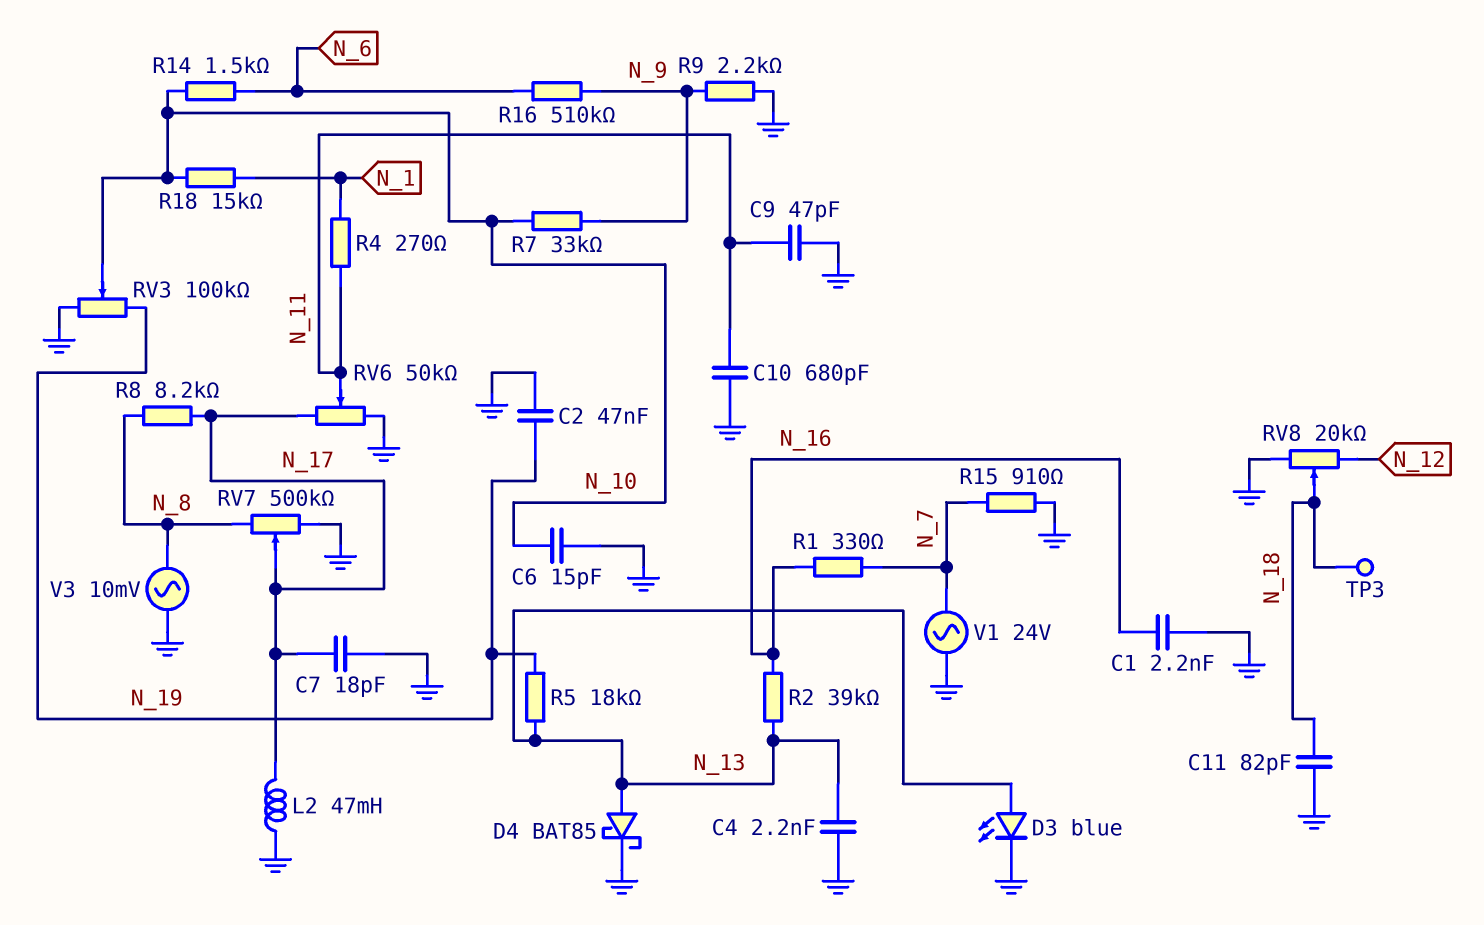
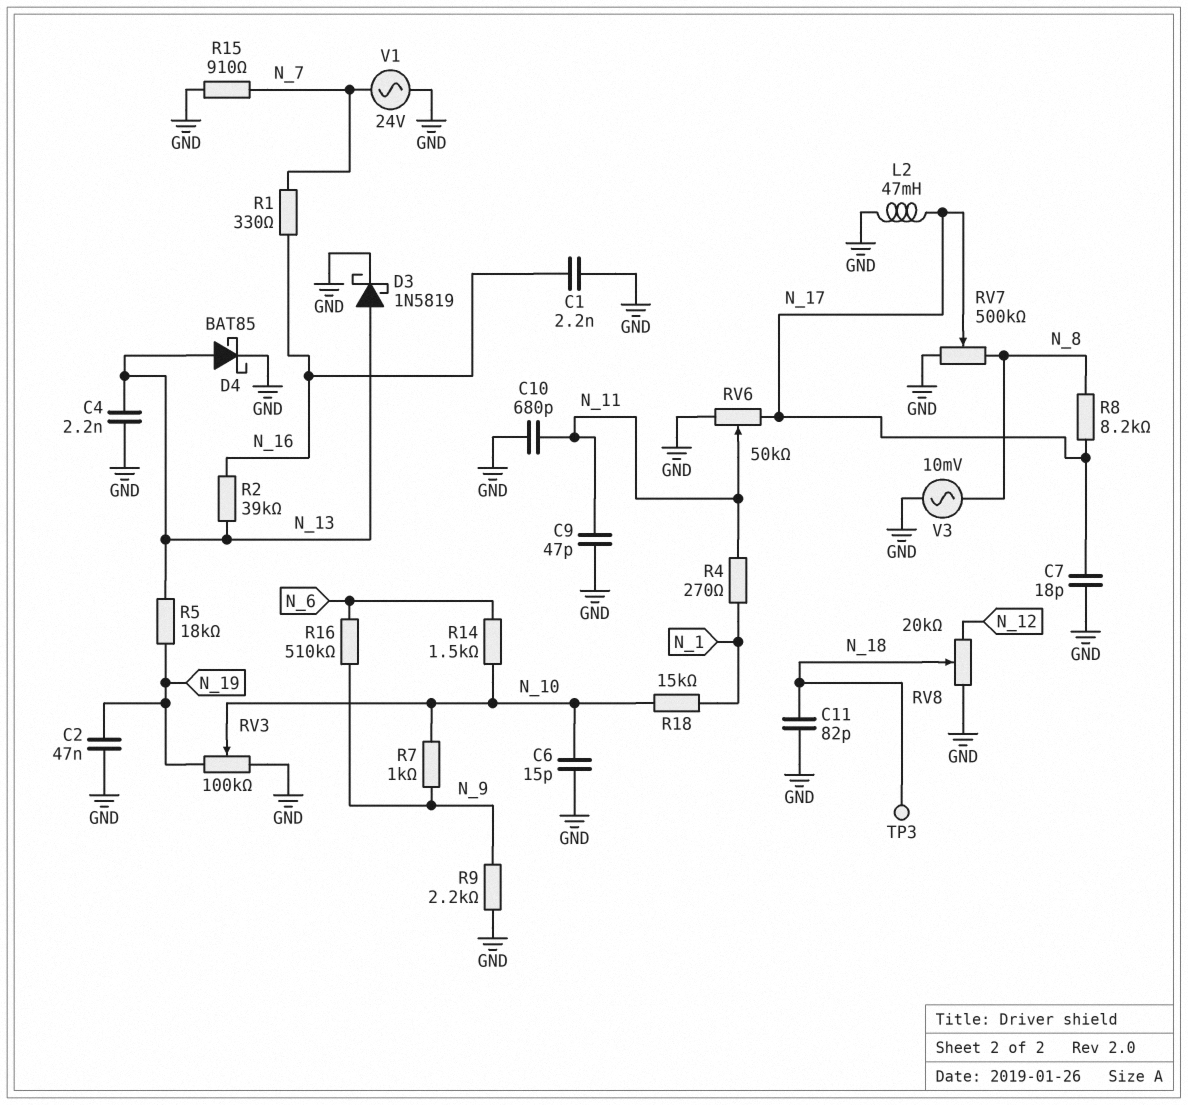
D3: LED blue (A N_13, K GND) -> schottky 1N5819 (A N_13, K GND)
R7: 33k (N_9, N_10) -> 1k (N_9, N_10)

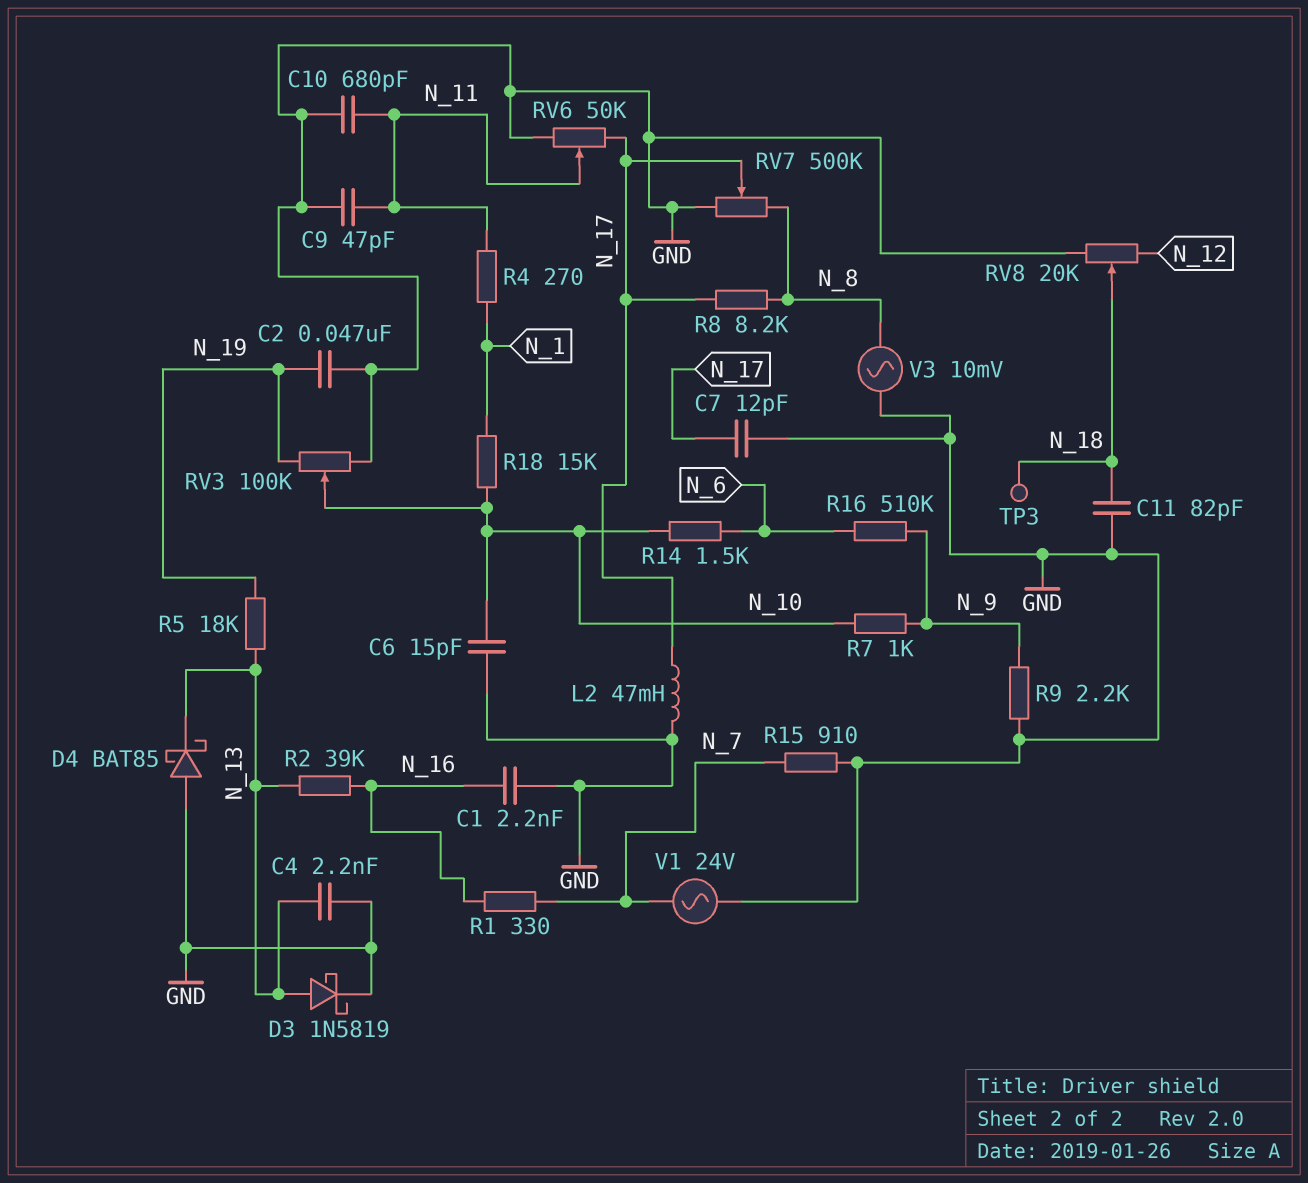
C7: 18pF (GND, N_17) -> 12pF (GND, N_17)
D4: schottky BAT85 (A N_13, K GND) -> schottky BAT85 (A GND, K N_13)

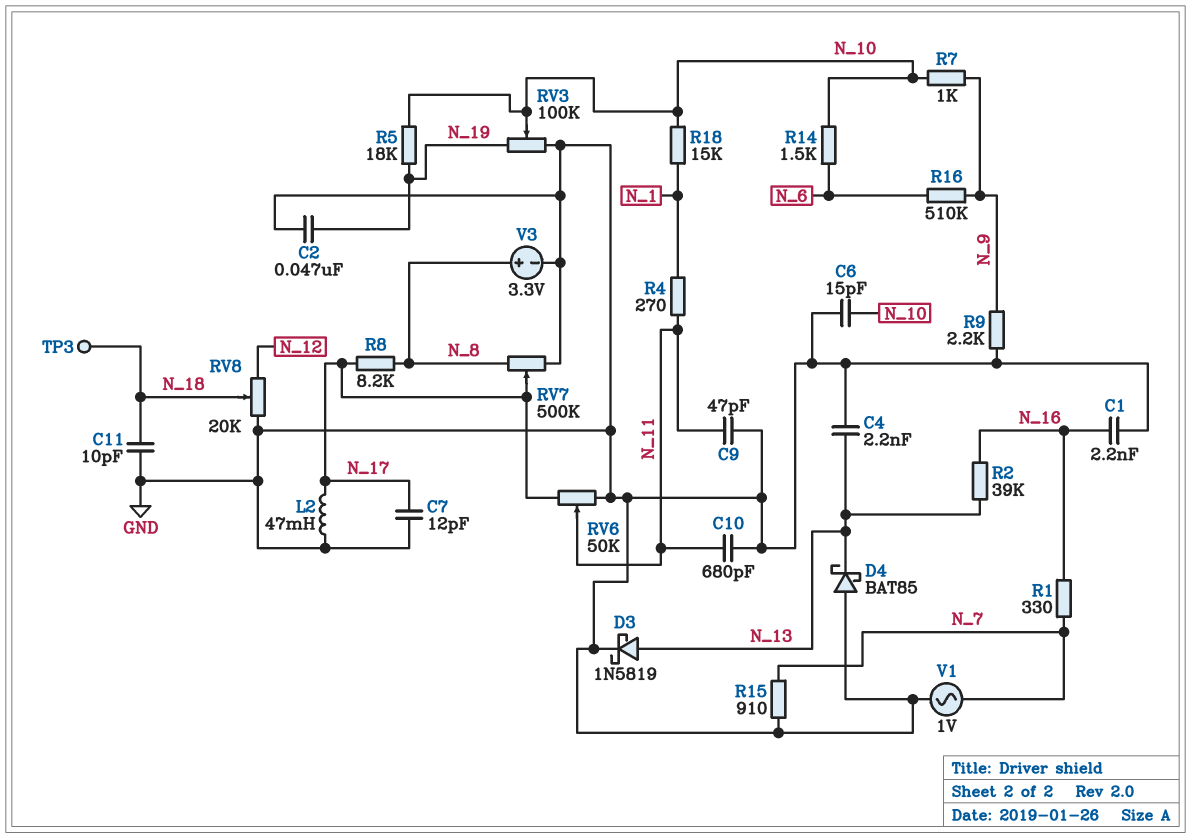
C11: 82pF (GND, N_18) -> 10pF (GND, N_18)
R5: 18k (N_13, N_19) -> 18k (N_10, N_19)
V1: AC 24V (GND, N_7) -> AC 1V (GND, N_7)
V3: AC 10mV (GND, N_8) -> 3.3V (plus N_8, minus GND)

